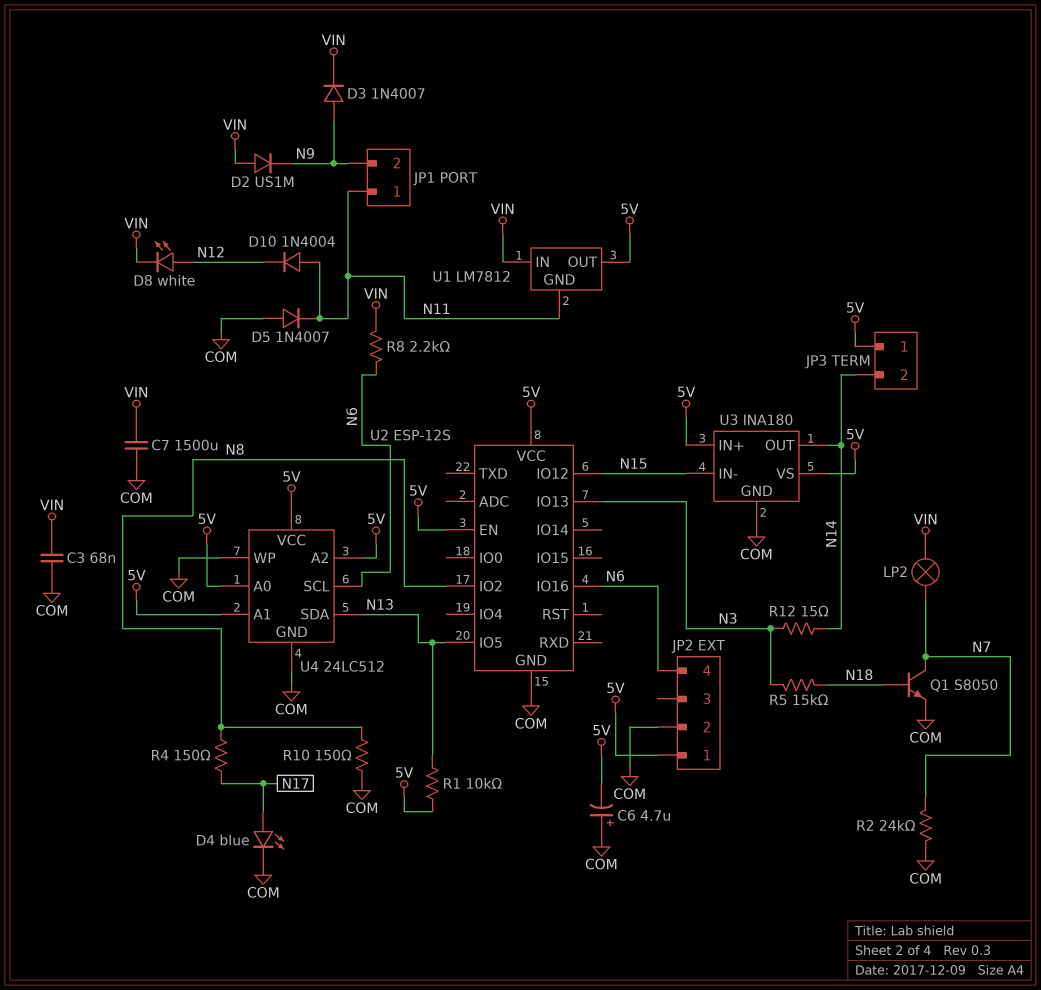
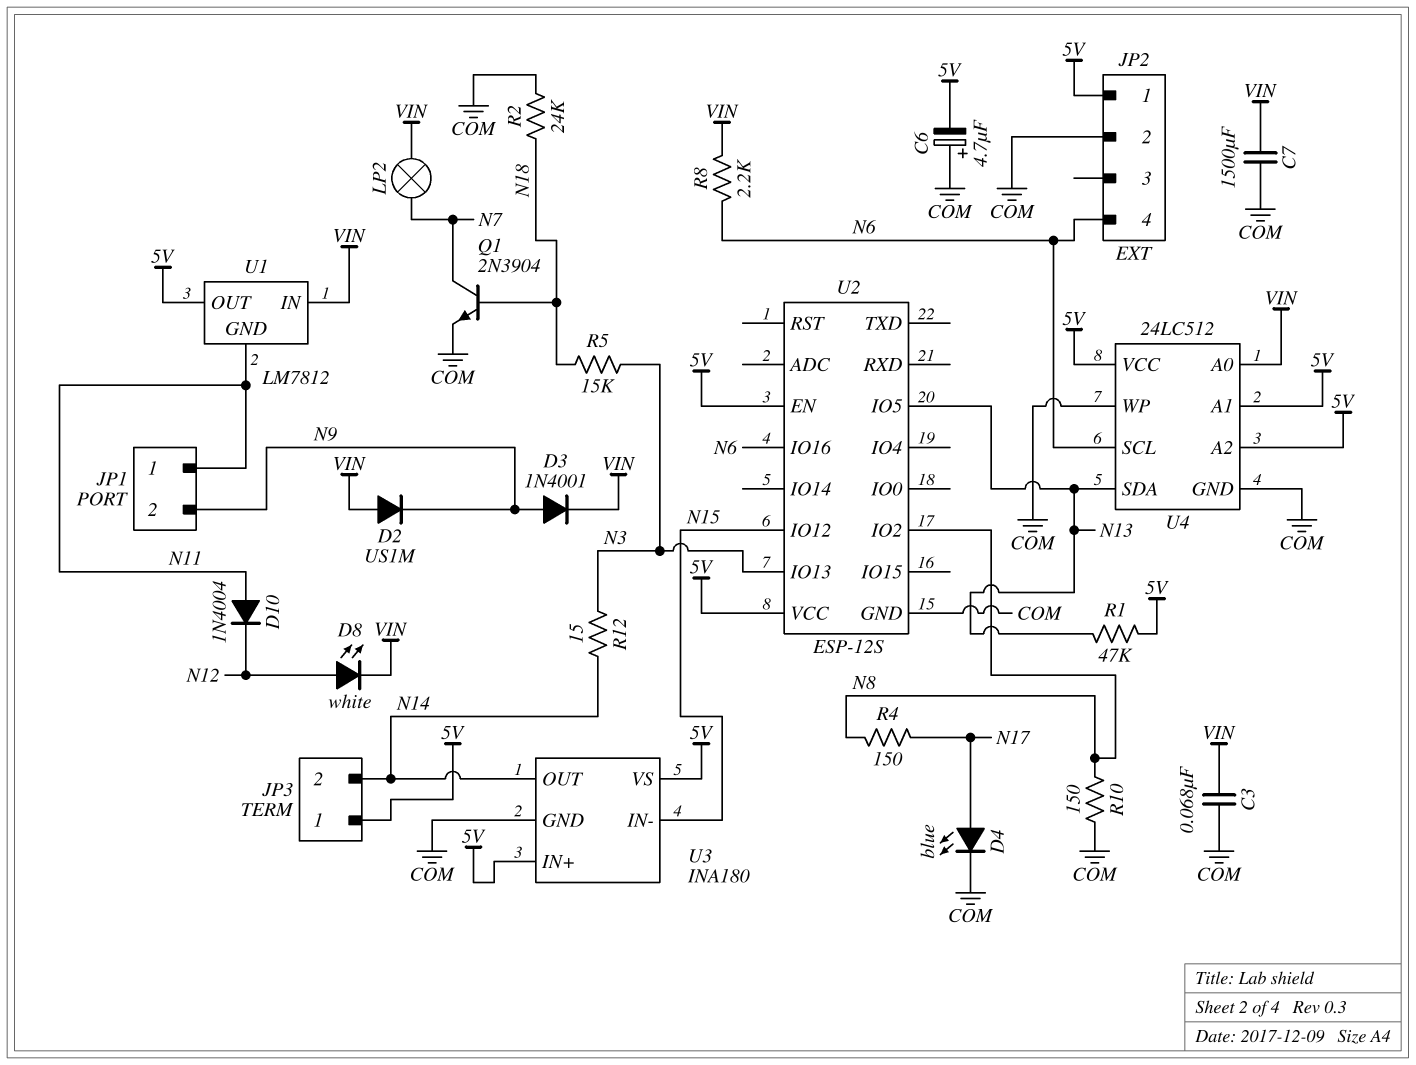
D3: diode 1N4007 (A N9, K VIN) -> diode 1N4001 (A N9, K VIN)
D5: diode 1N4007 (A COM, K N11) -> none
Q1: NPN S8050 (B N18, C N7, E COM) -> NPN 2N3904 (B N18, C N7, E COM)
R1: 10k (5V, N13) -> 47k (5V, N13)
R2: 24k (COM, N7) -> 24k (COM, N18)
U4 pin A0: 5V -> VIN

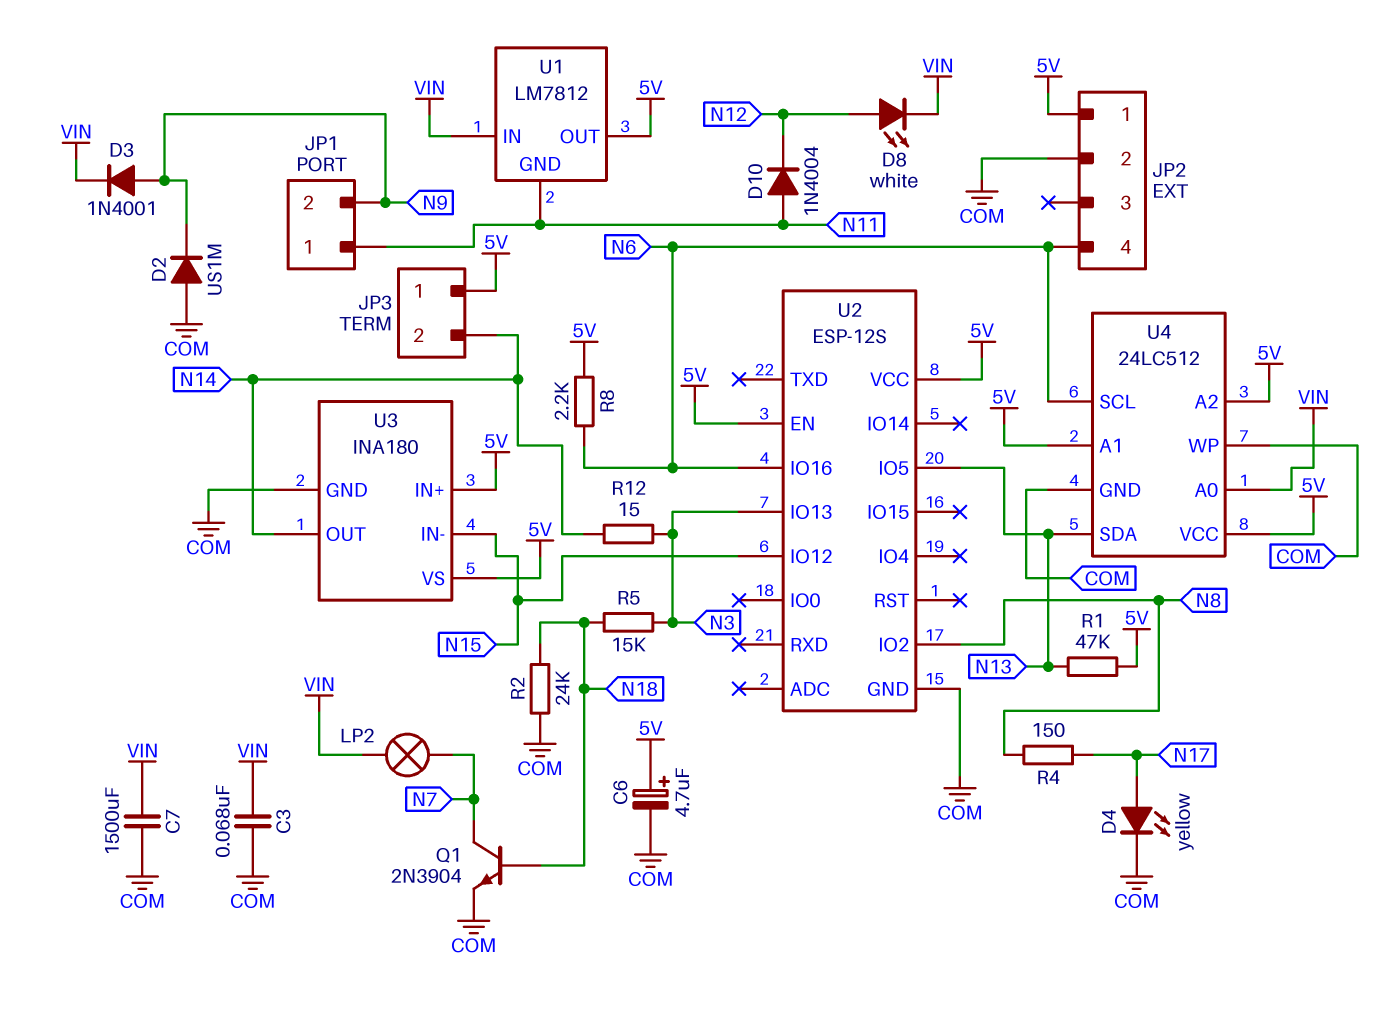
C6: 4.7uF (plus COM, minus 5V) -> 4.7uF (plus 5V, minus COM)
D2: diode US1M (A VIN, K N9) -> diode US1M (A COM, K N9)
D4: LED blue (A N17, K COM) -> LED yellow (A N17, K COM)
R8: 2.2k (N6, VIN) -> 2.2k (5V, N6)
R10: 150 (COM, N8) -> none

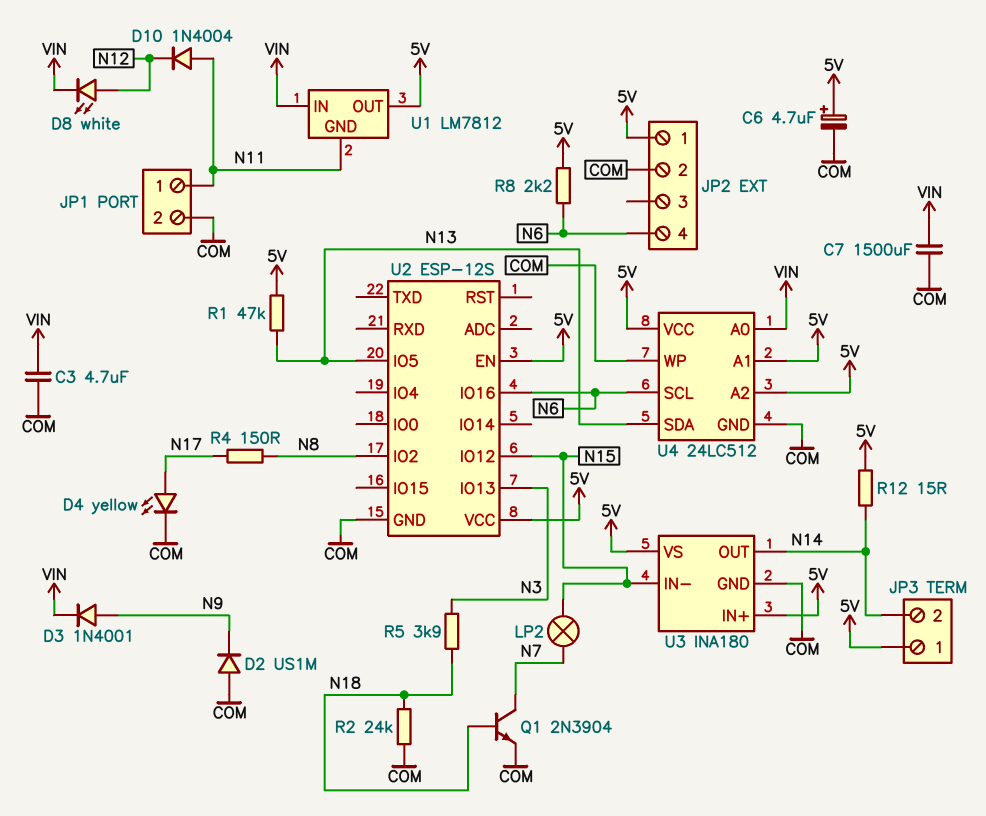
C3: 68nF (COM, VIN) -> 4.7uF (COM, VIN)
JP1 pin 2: N9 -> COM
LP2: lamp (N7, VIN) -> lamp (N7, N15)
R5: 15k (N3, N18) -> 3.9k (N3, N18)
R12: 15 (N3, N14) -> 15 (5V, N14)

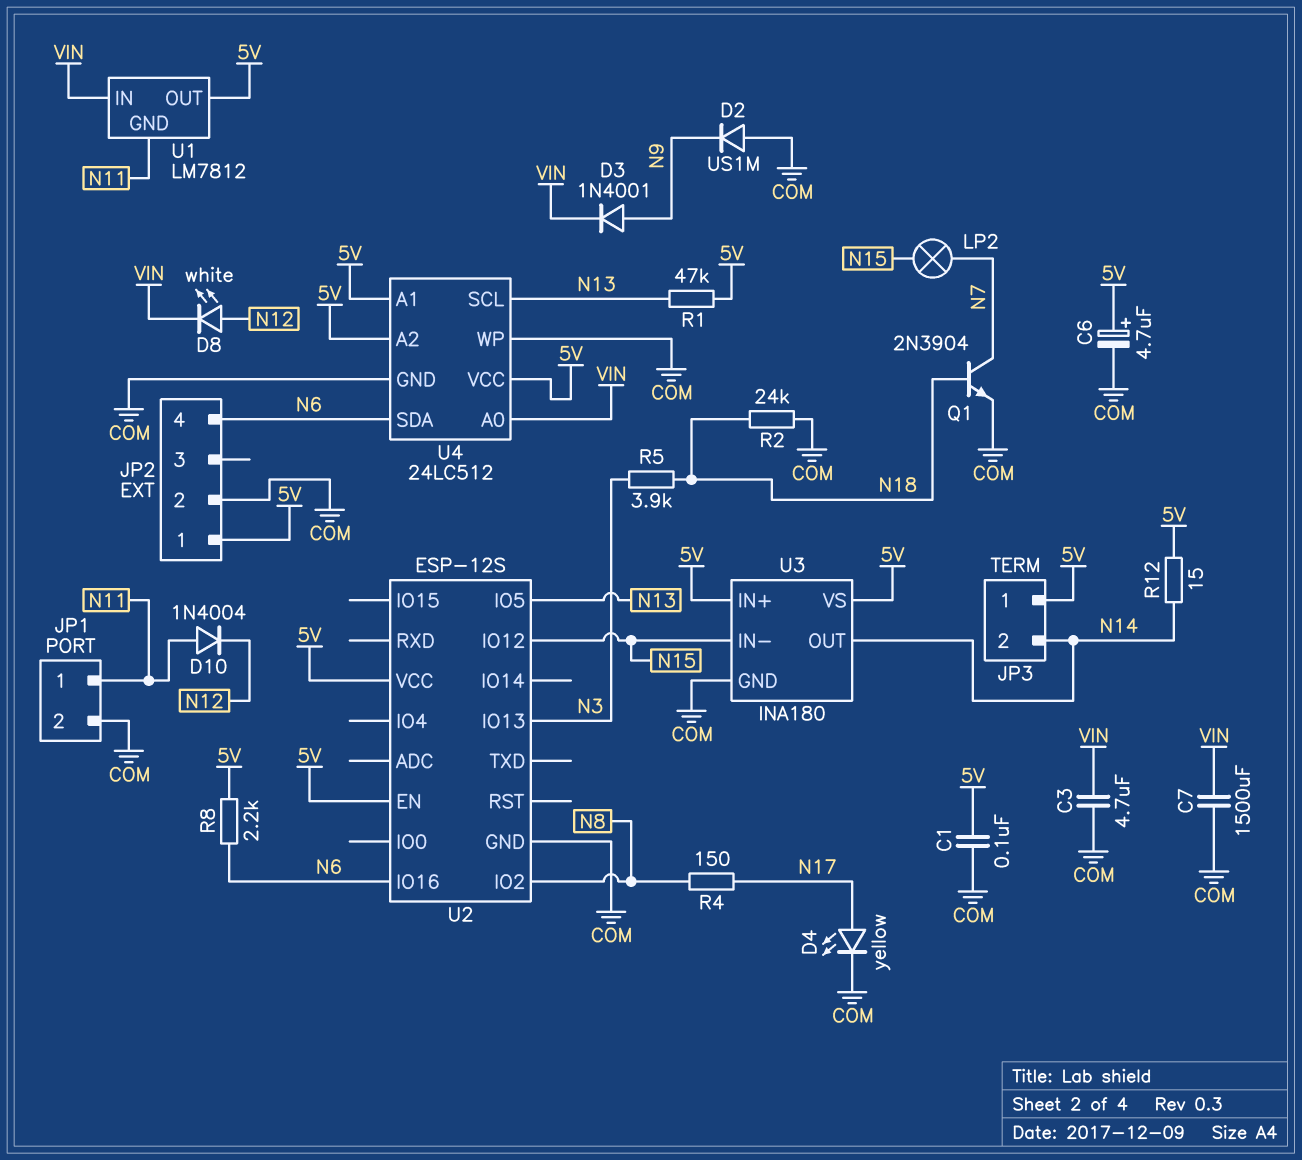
C1: none -> 100nF (5V, COM)
U4 pin SCL: N6 -> N13
U4 pin SDA: N13 -> N6

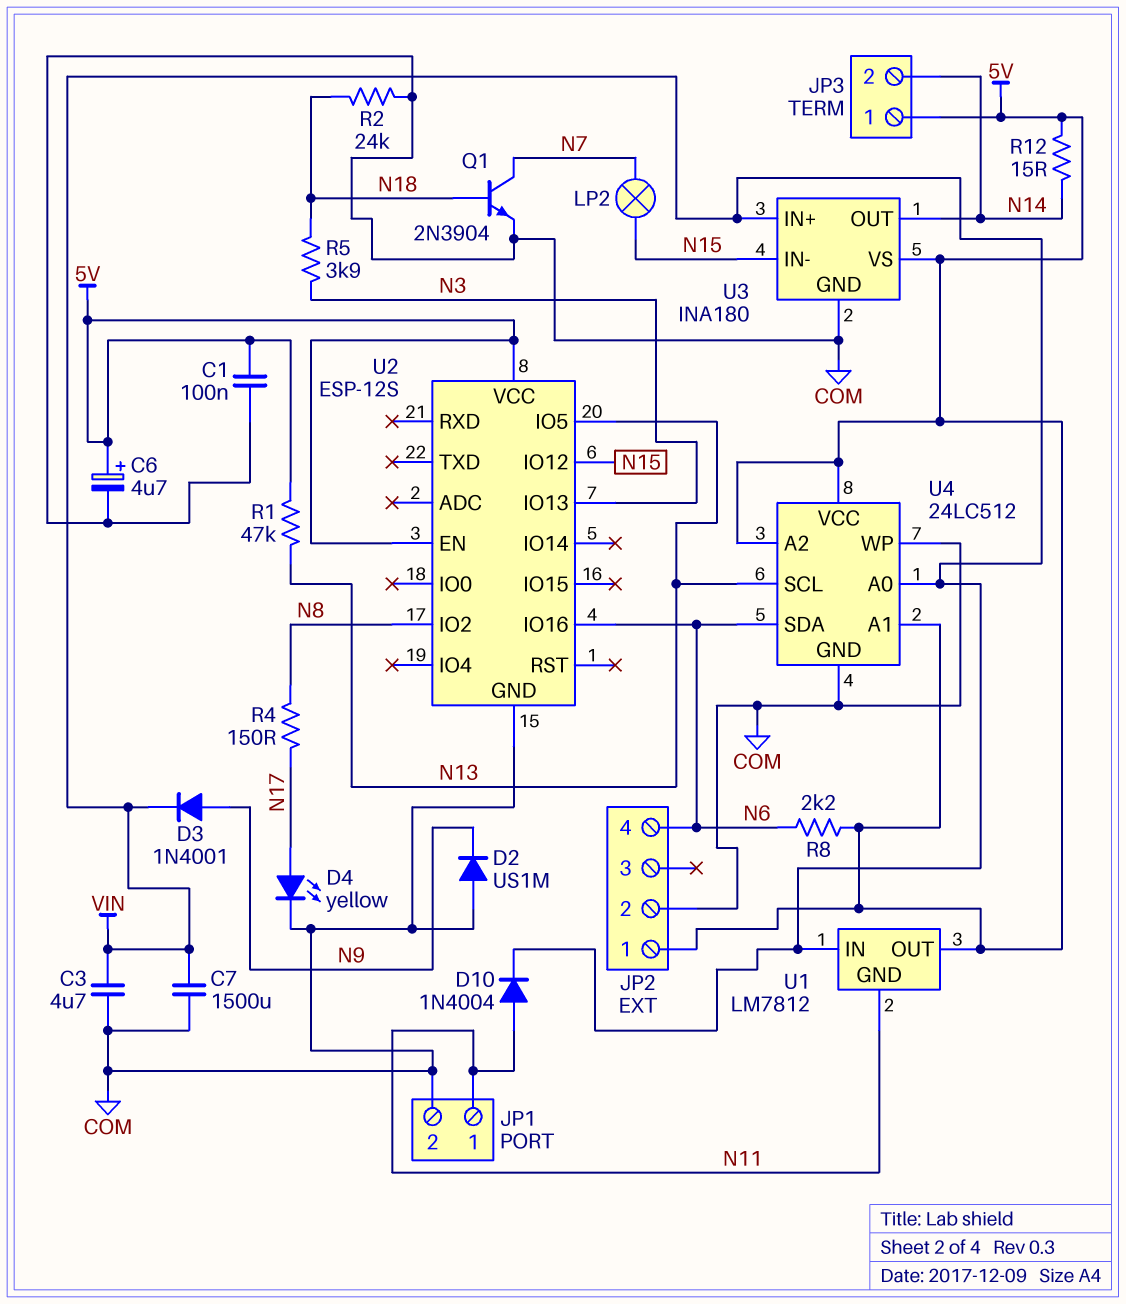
D8: LED white (A N12, K VIN) -> none
D10: diode 1N4004 (A N11, K N12) -> diode 1N4004 (A N11, K VIN)
U3 pin IN+: 5V -> VIN

